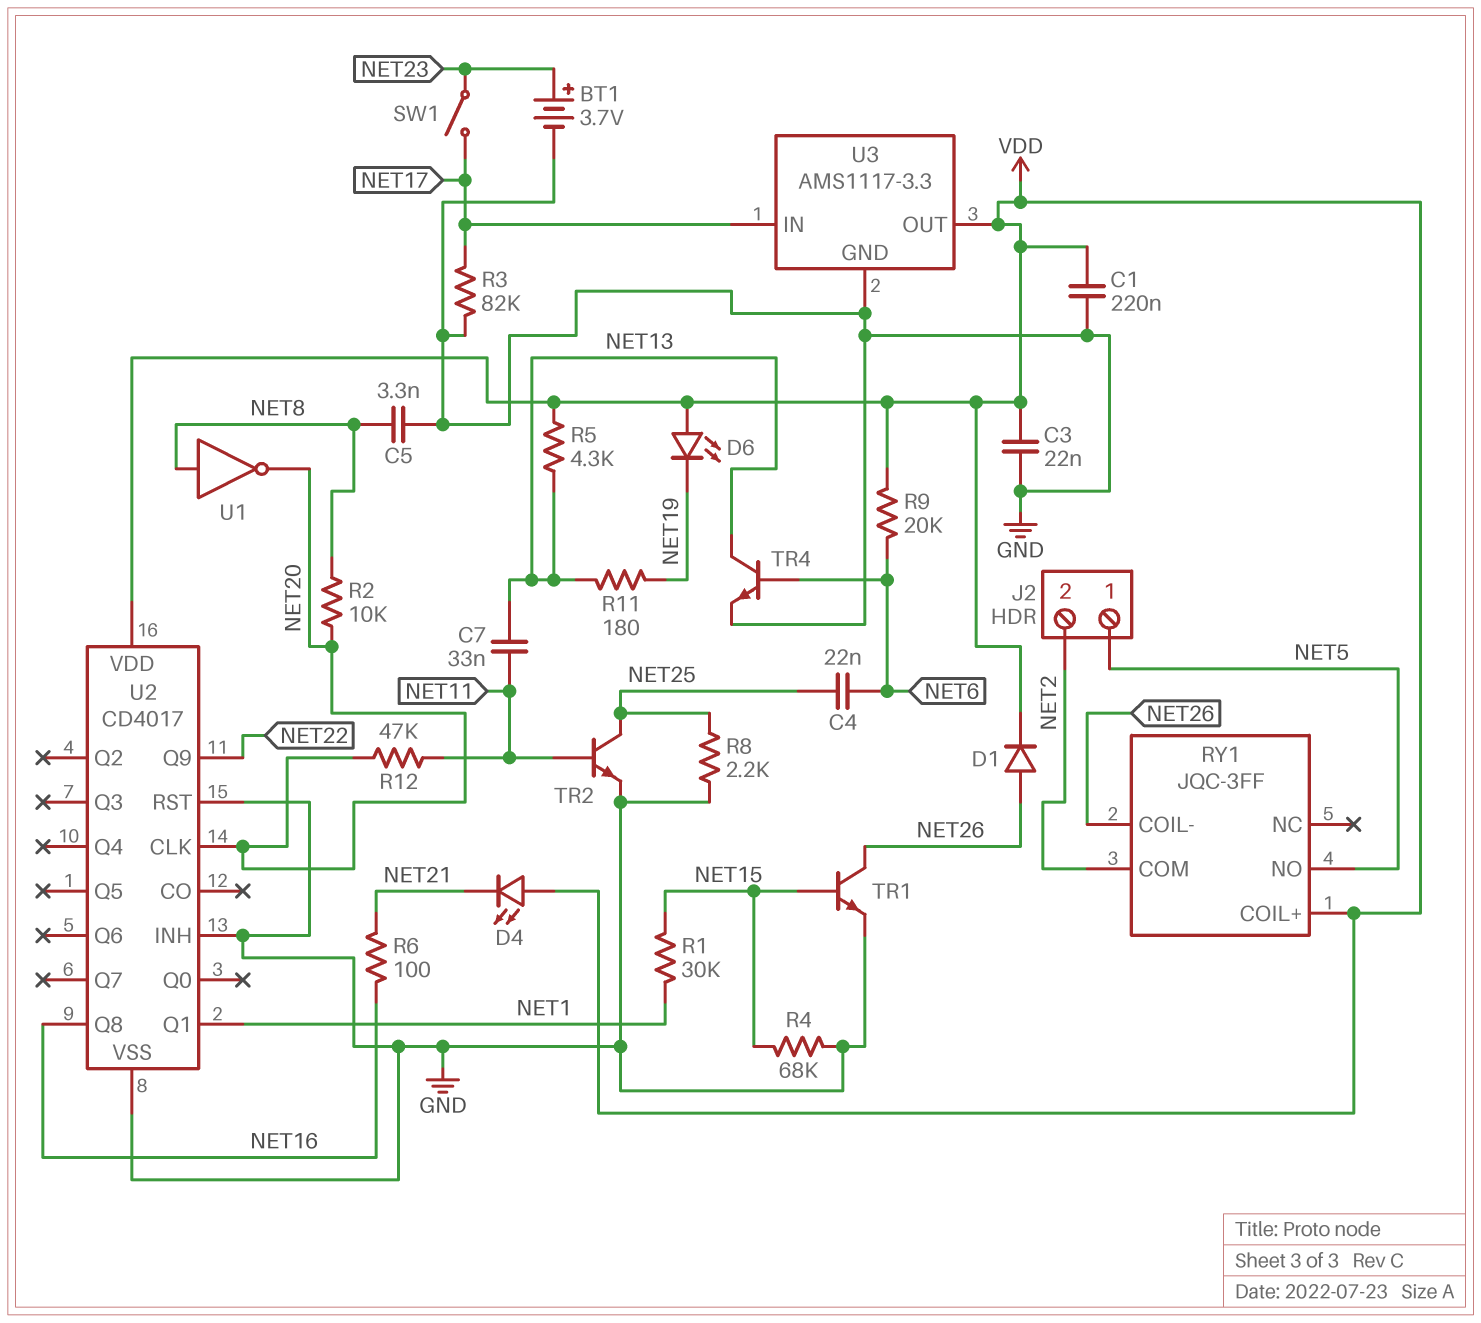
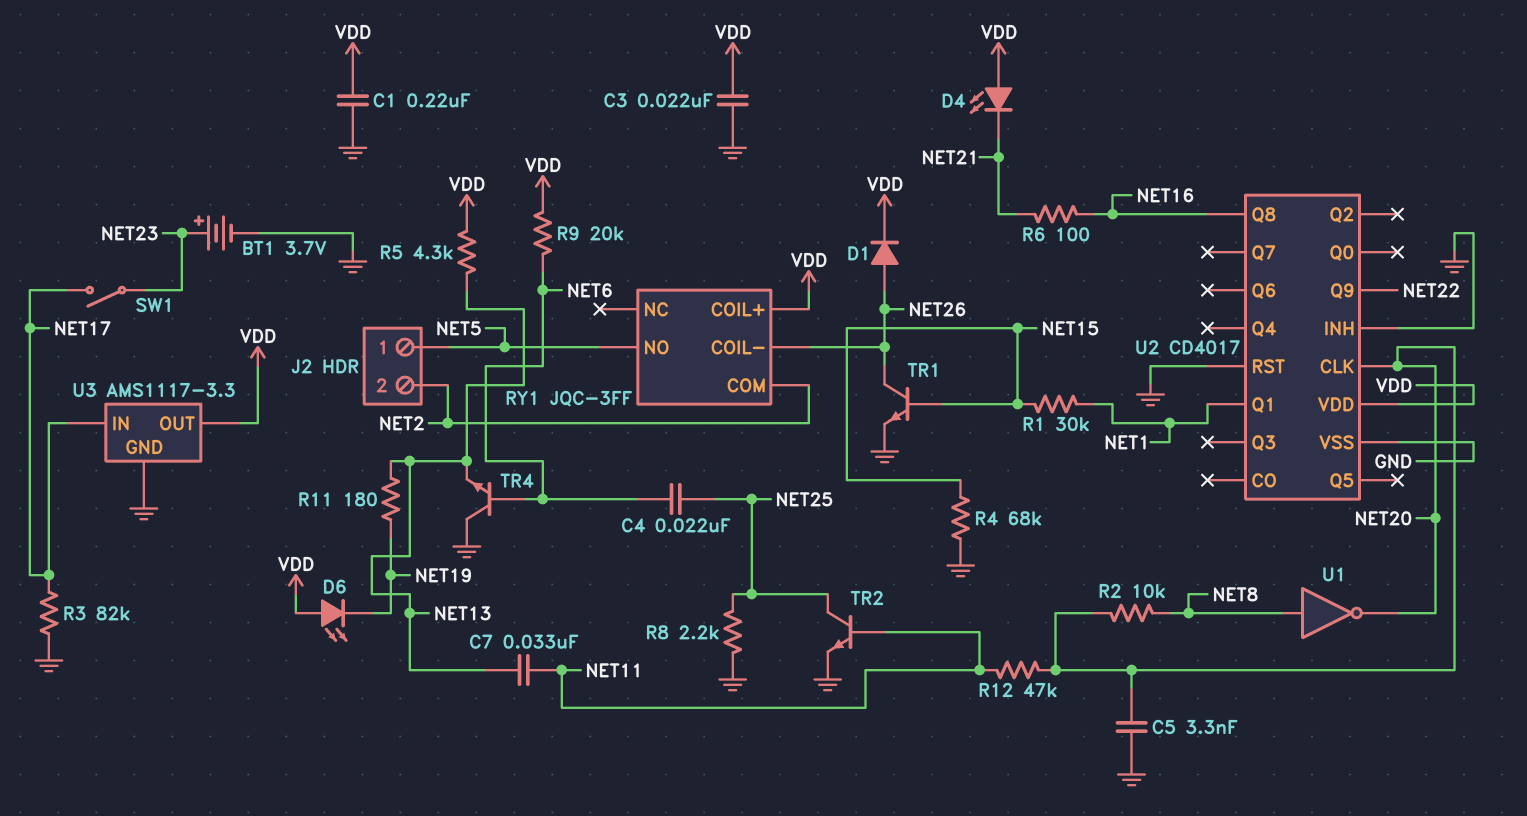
C5: 3.3nF (GND, NET8) -> 3.3nF (GND, NET20)
TR4: NPN (B NET6, C NET13, E GND) -> NPN (B NET6, C GND, E NET13)

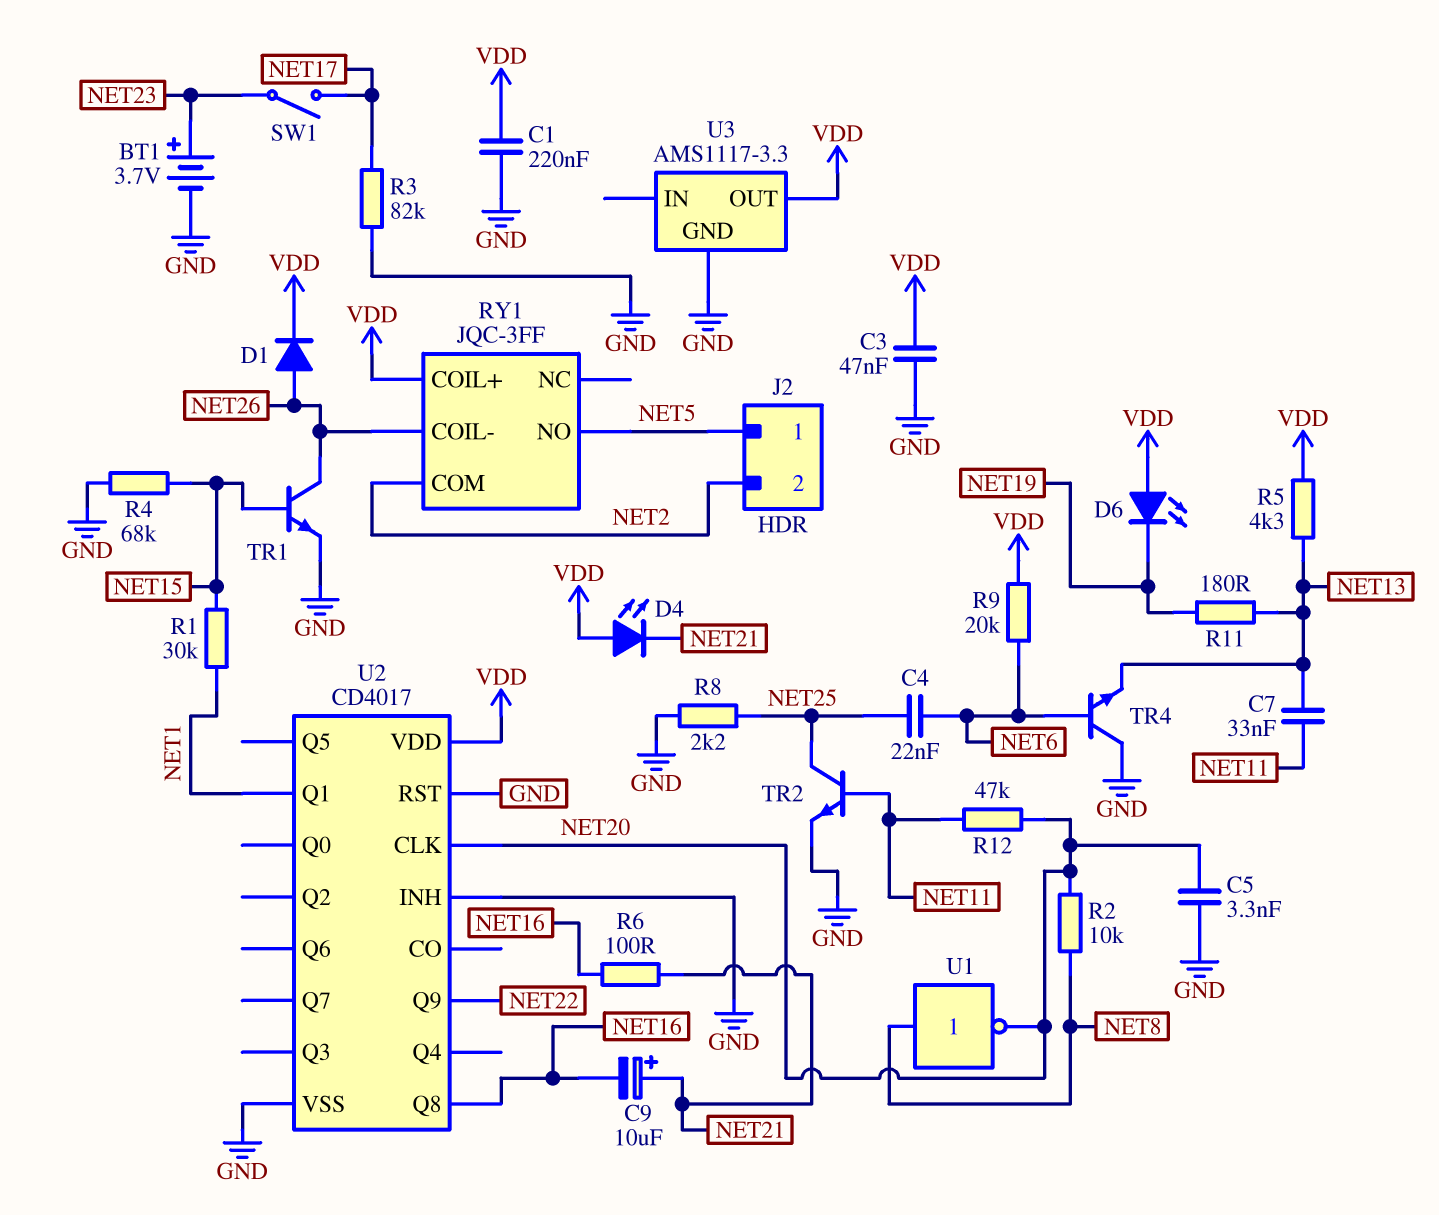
C3: 22nF (GND, VDD) -> 47nF (GND, VDD)
C9: none -> 10uF (plus NET21, minus NET16)
U3 pin IN: NET17 -> none

